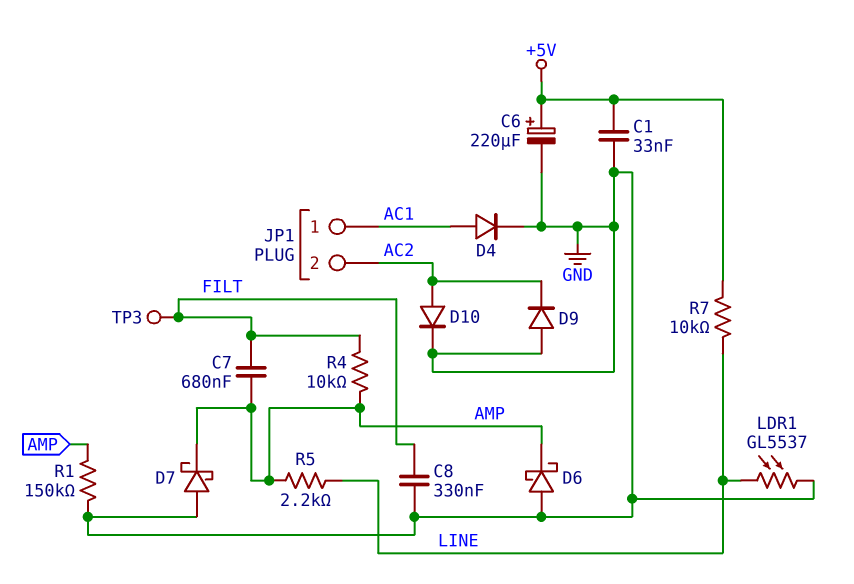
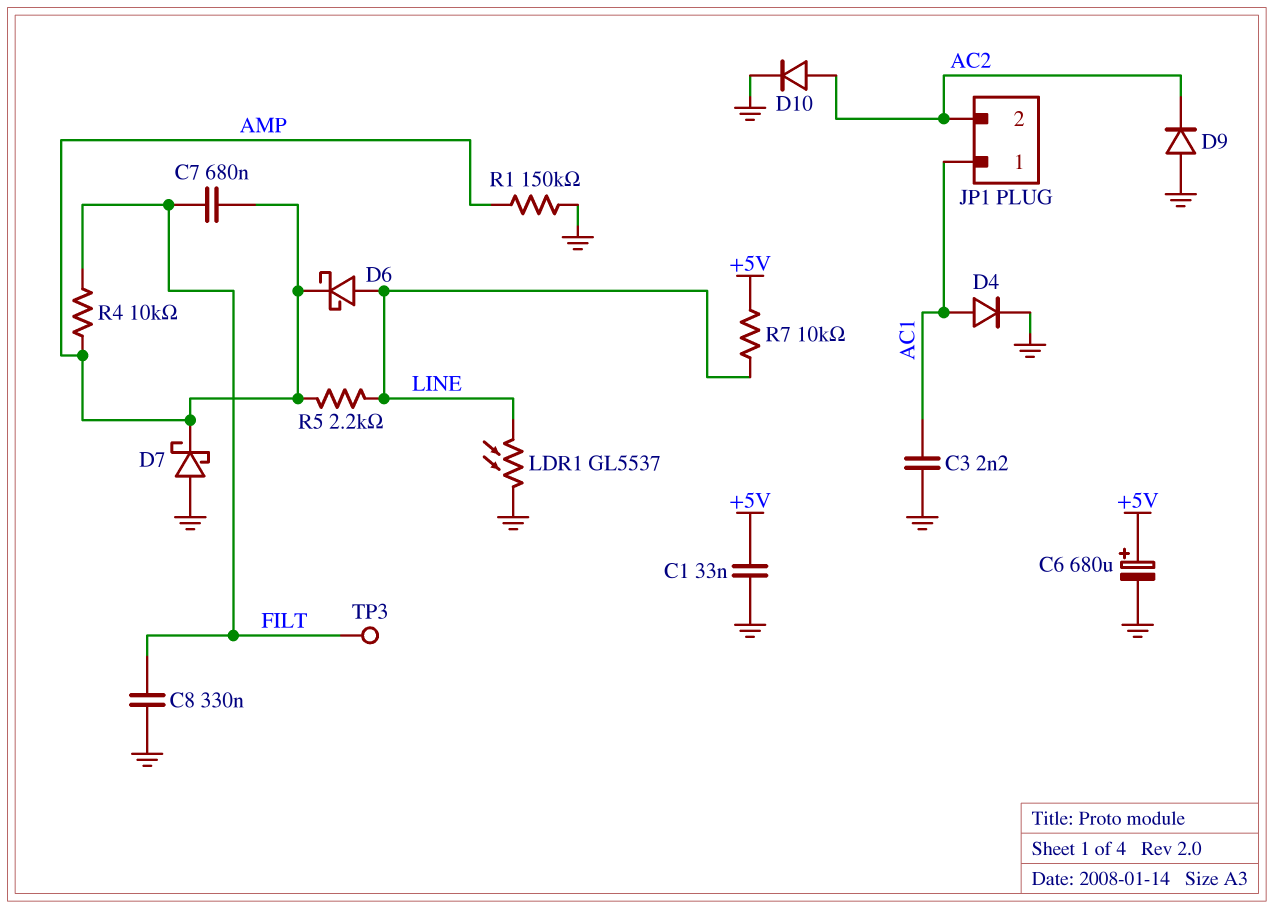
C3: none -> 2.2nF (AC1, GND)
C6: 220uF (plus +5V, minus GND) -> 680uF (plus +5V, minus GND)
D6: schottky (A GND, K AMP) -> schottky (A LINE, K AMP)

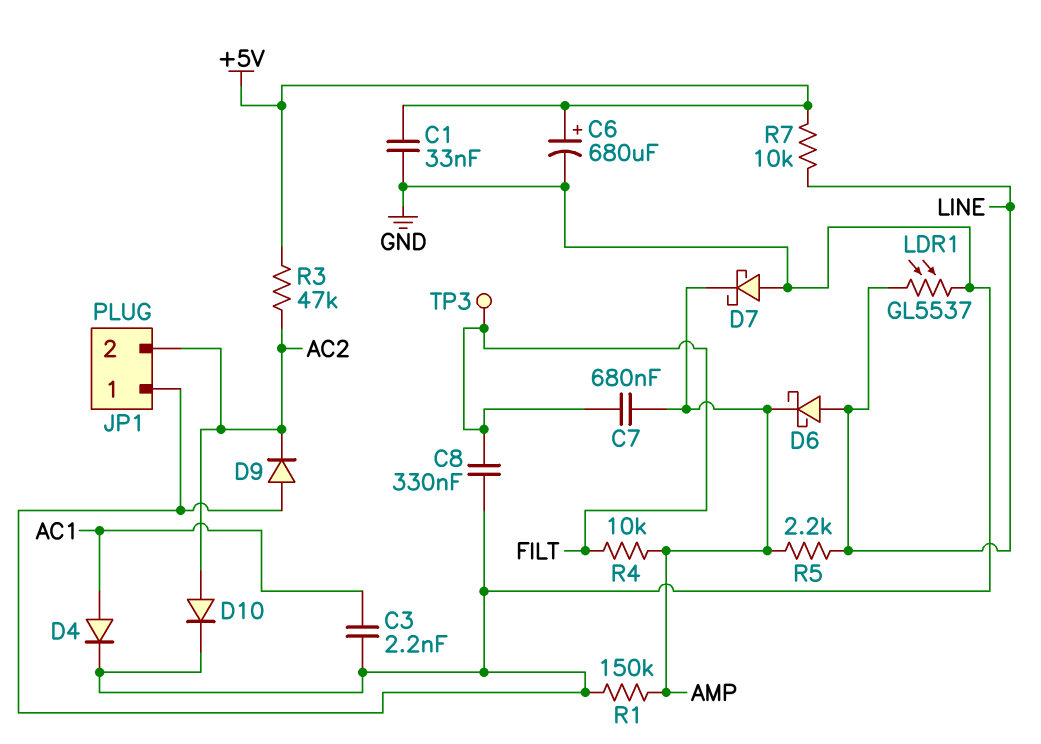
JP1 pin 1: AC1 -> GND
R3: none -> 47k (+5V, AC2)

